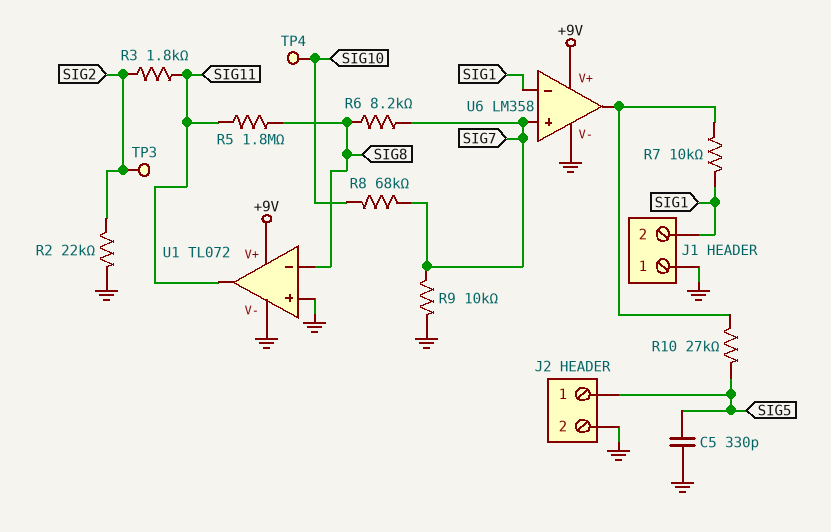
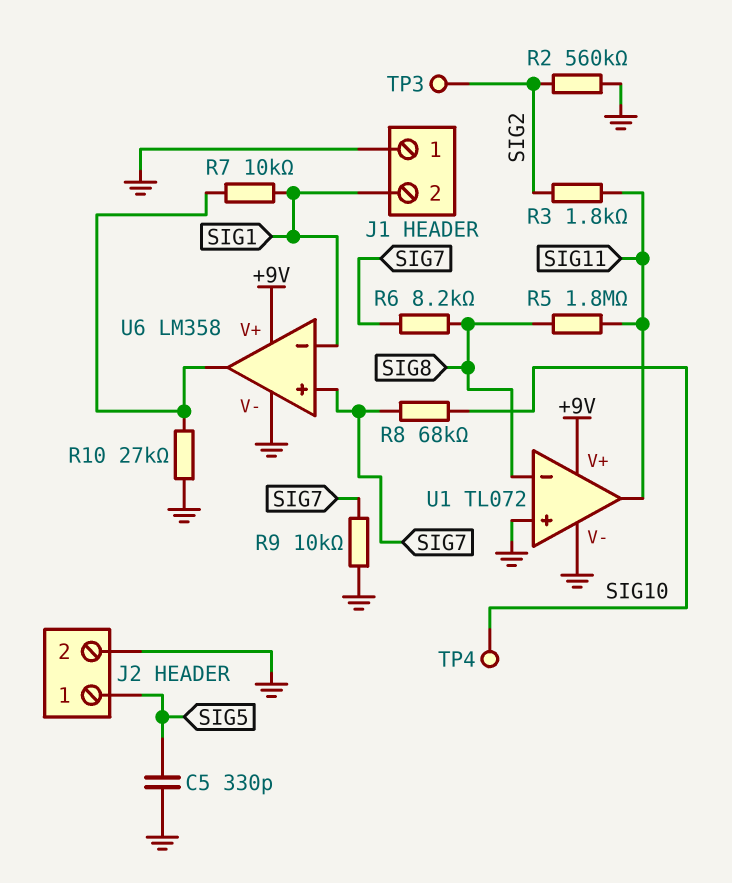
R2: 22k (GND, SIG2) -> 560k (GND, SIG2)
R10: 27k (SIG5, U6/out) -> 27k (GND, U6/out)

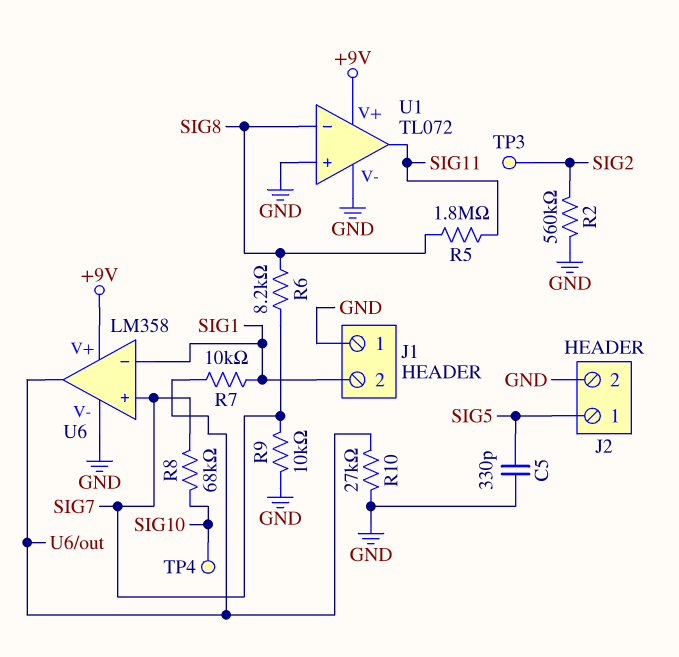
R3: 1.8k (SIG2, SIG11) -> none

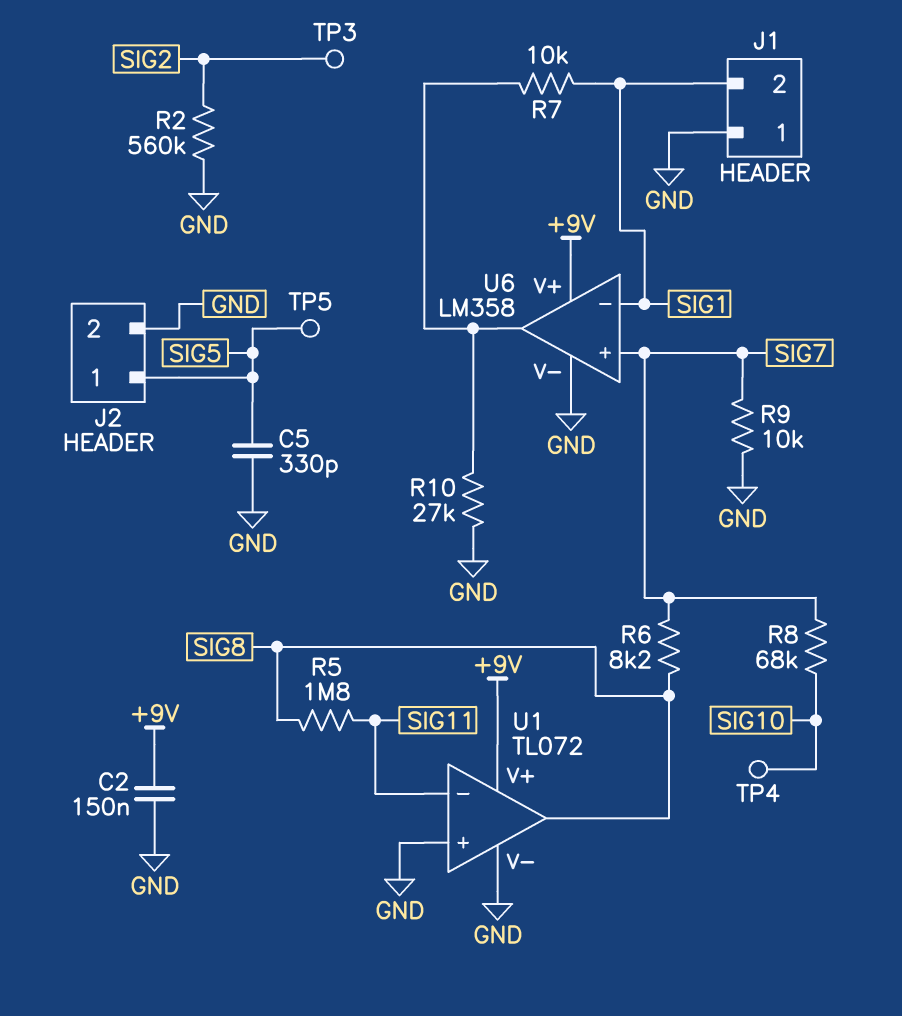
C2: none -> 150nF (+9V, GND)
TP5: none -> test point (SIG5)
U1 pin in-: SIG8 -> SIG11
U1 pin out: SIG11 -> SIG8

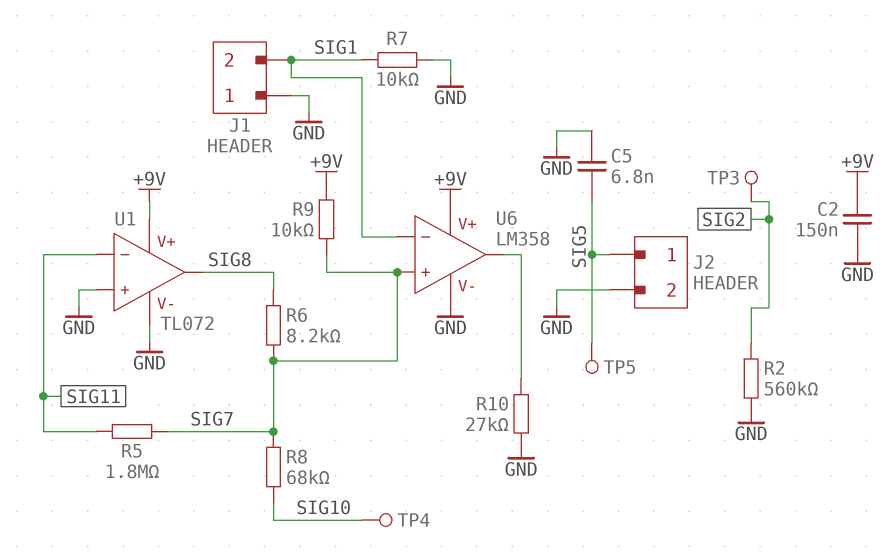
C5: 330pF (GND, SIG5) -> 6.8nF (GND, SIG5)
R5: 1.8M (SIG8, SIG11) -> 1.8M (SIG7, SIG11)
R7: 10k (SIG1, U6/out) -> 10k (GND, SIG1)
R9: 10k (GND, SIG7) -> 10k (+9V, SIG7)

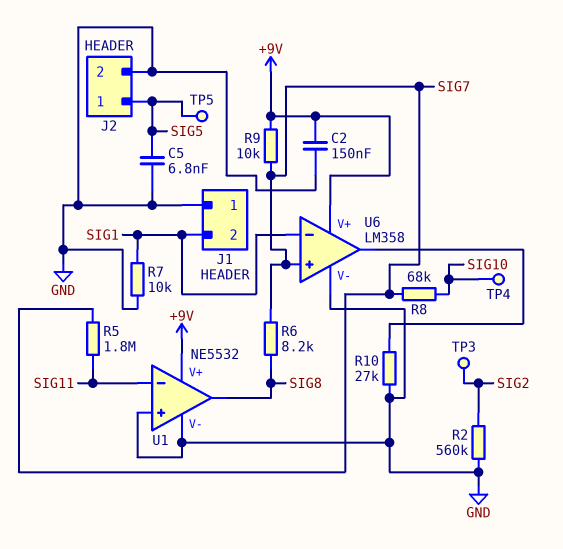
U1: TL072 -> NE5532

